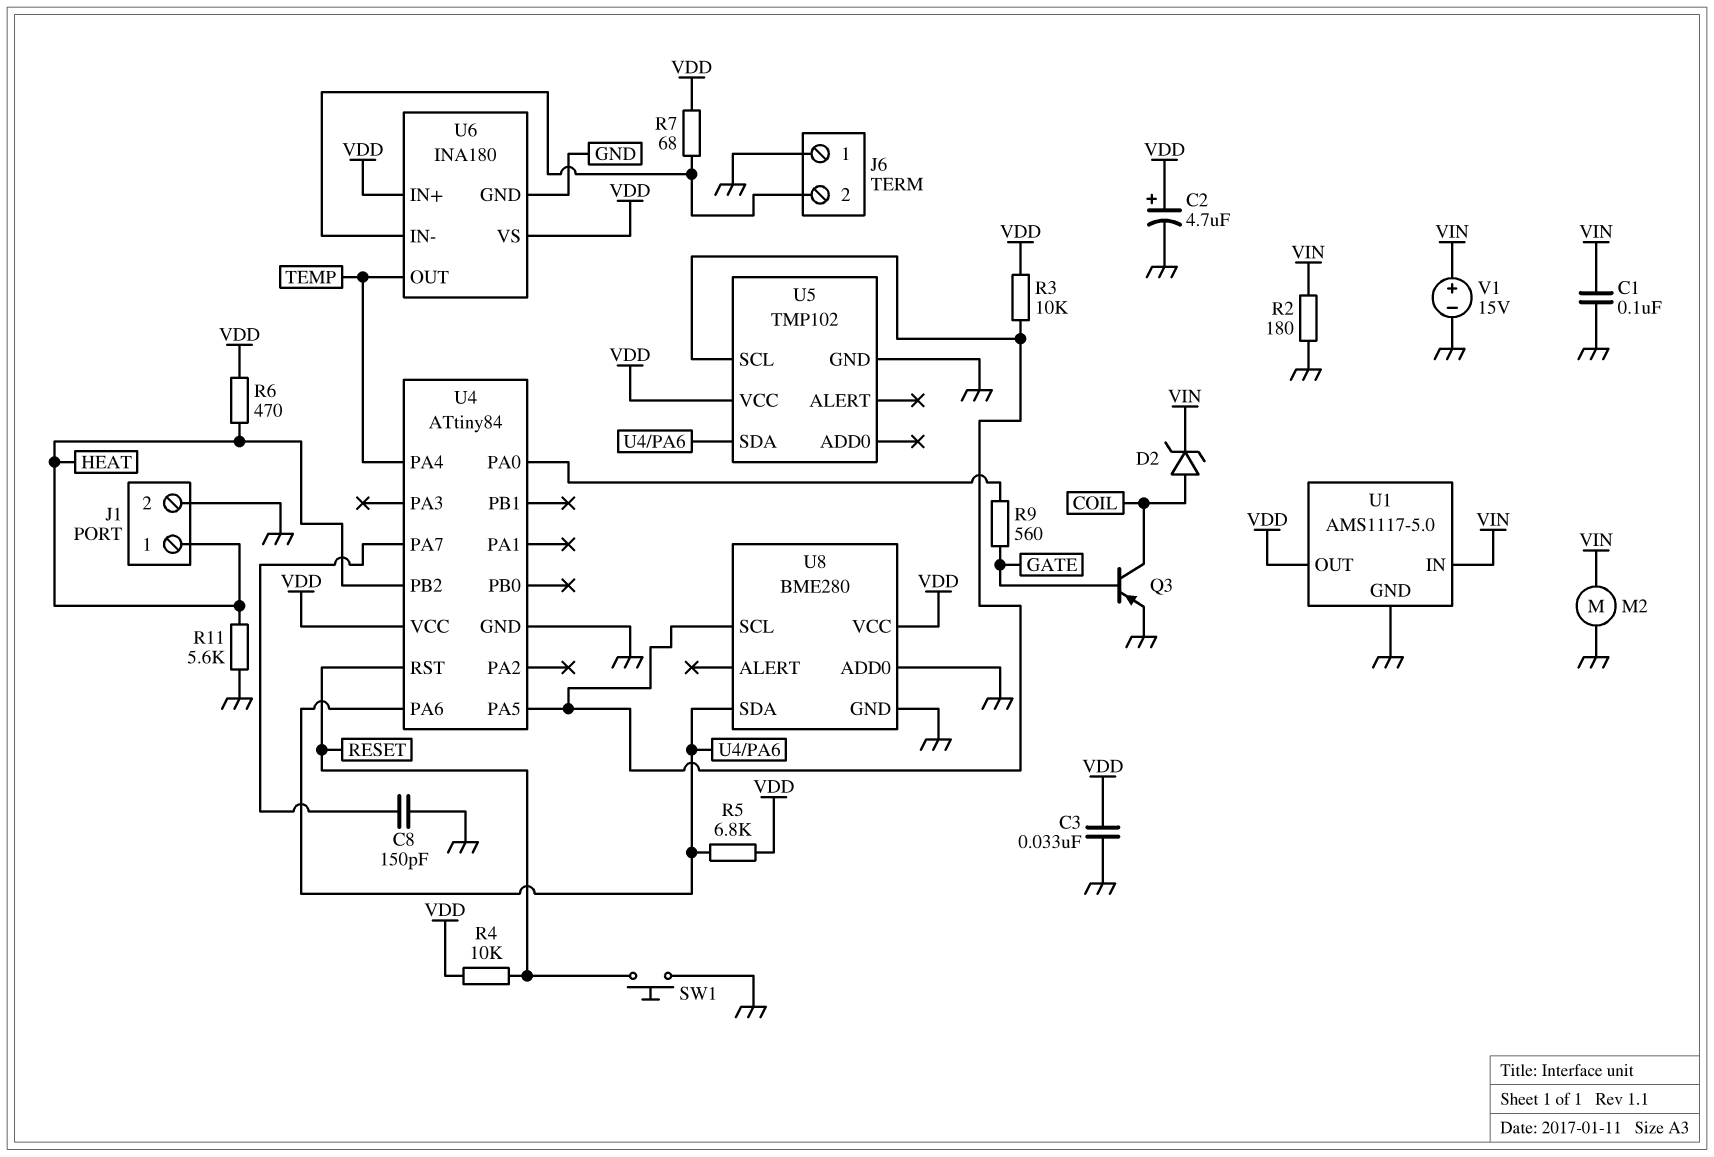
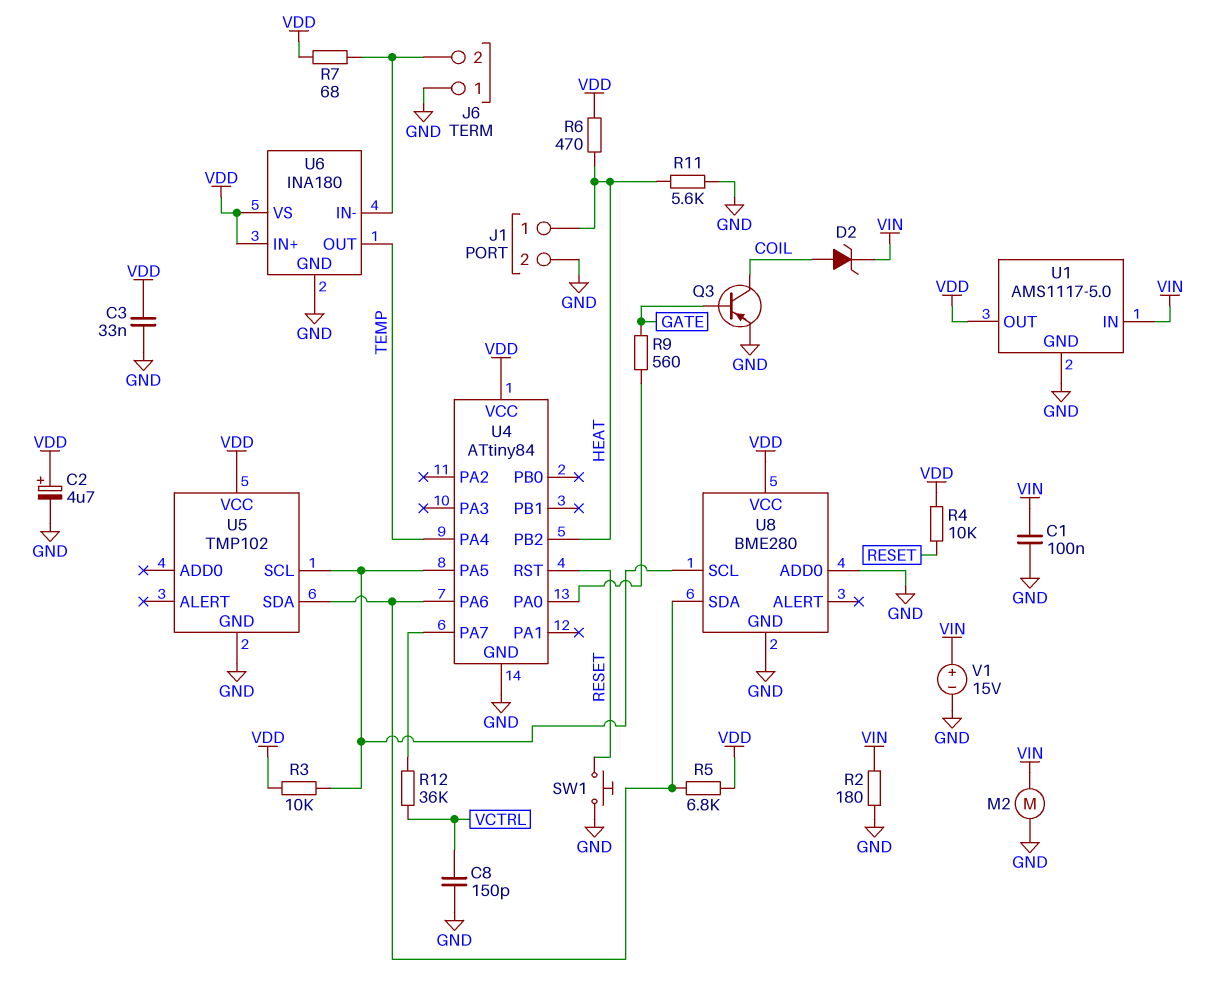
C8: 150pF (GND, U4/PA7) -> 150pF (GND, VCTRL)
R12: none -> 36k (U4/PA7, VCTRL)

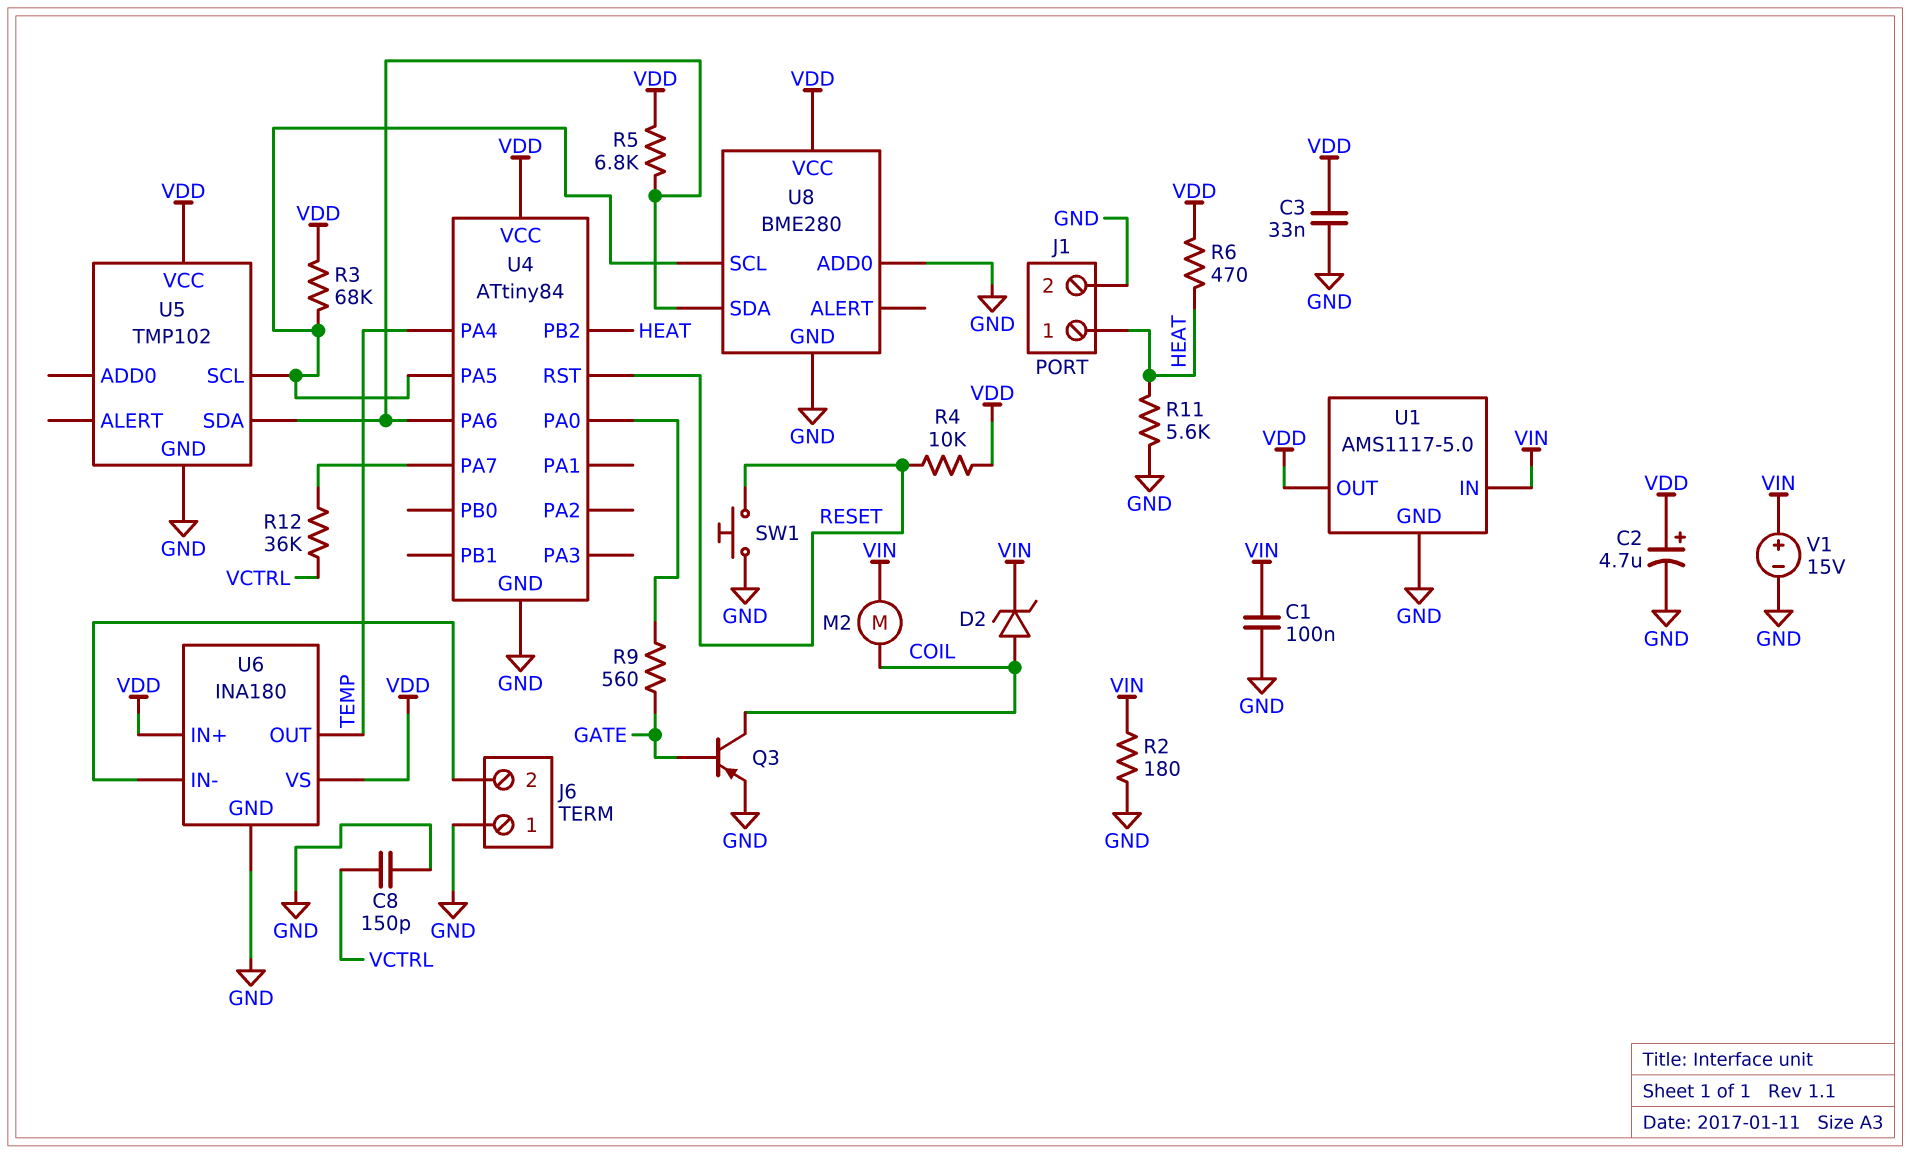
M2: motor (GND, VIN) -> motor (COIL, VIN)
R3: 10k (U4/PA5, VDD) -> 68k (U4/PA5, VDD)
R7: 68 (J6/2, VDD) -> none

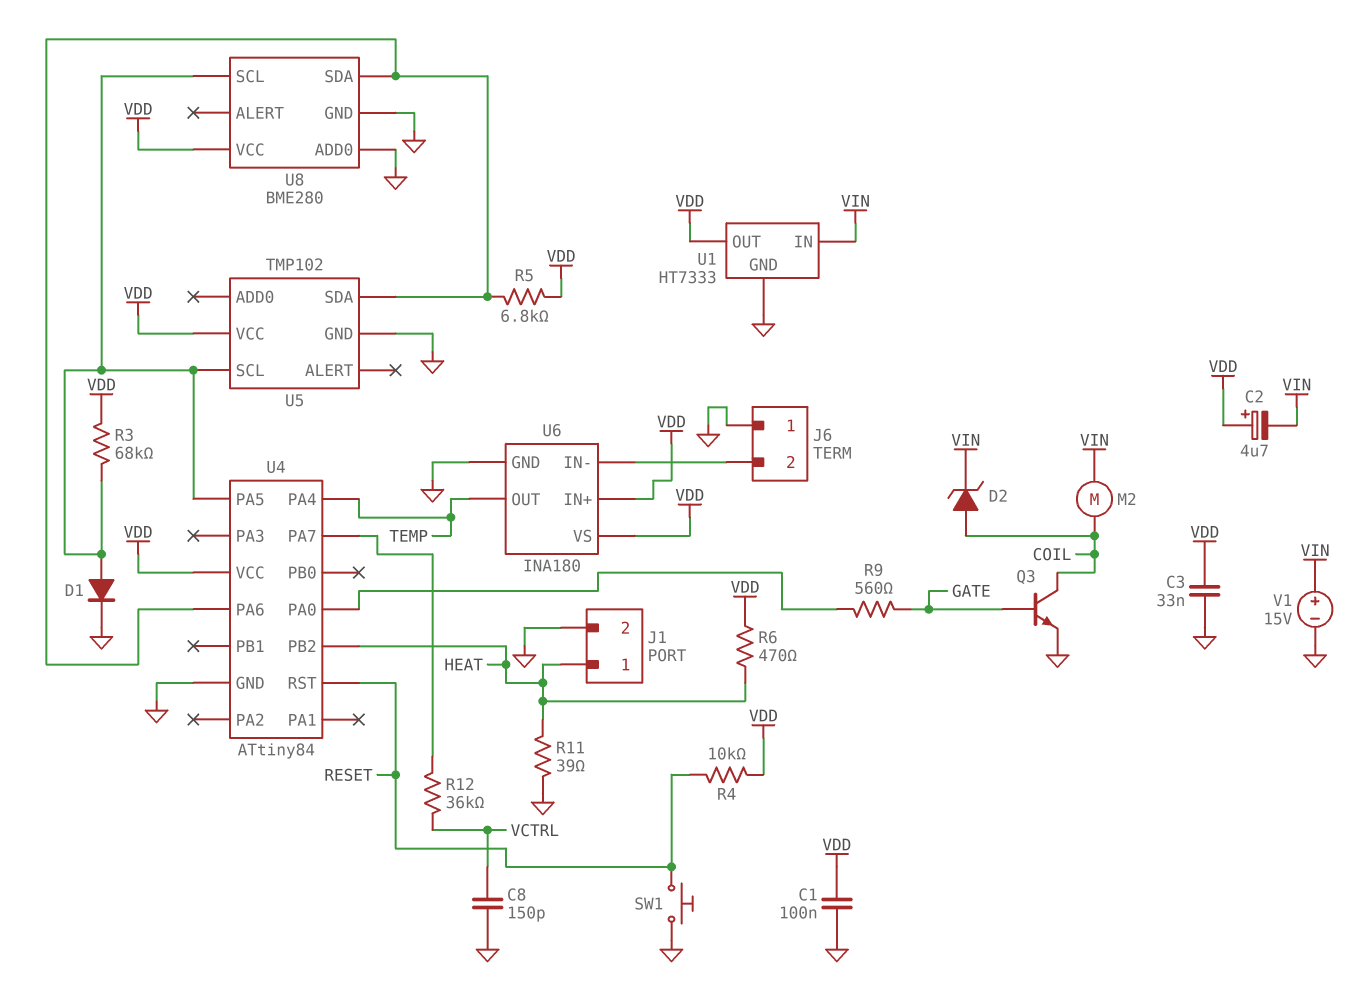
C1: 100nF (GND, VIN) -> 100nF (GND, VDD)
C2: 4.7uF (plus VDD, minus GND) -> 4.7uF (plus VDD, minus VIN)
D1: none -> diode (A U4/PA5, K GND)
Q3: PNP (B GATE, C COIL, E GND) -> NPN (B GATE, C COIL, E GND)
R2: 180 (GND, VIN) -> none
R11: 5.6k (GND, HEAT) -> 39 (GND, HEAT)
U1: AMS1117-5.0 -> HT7333

